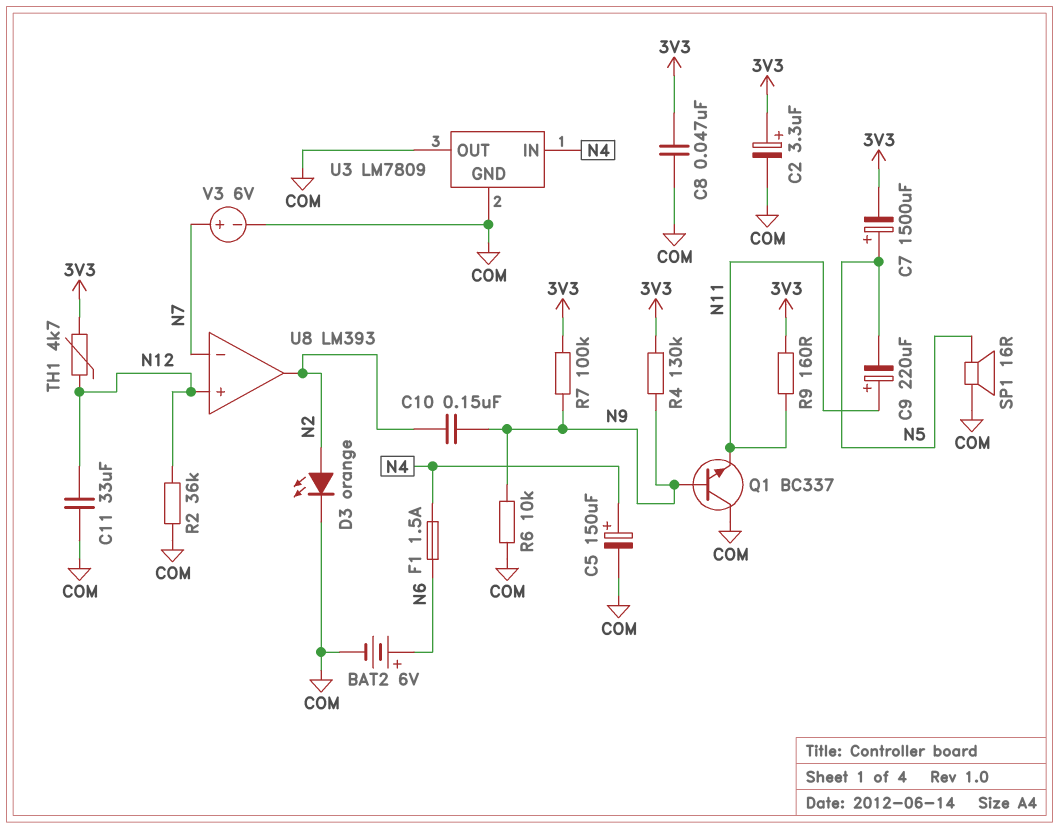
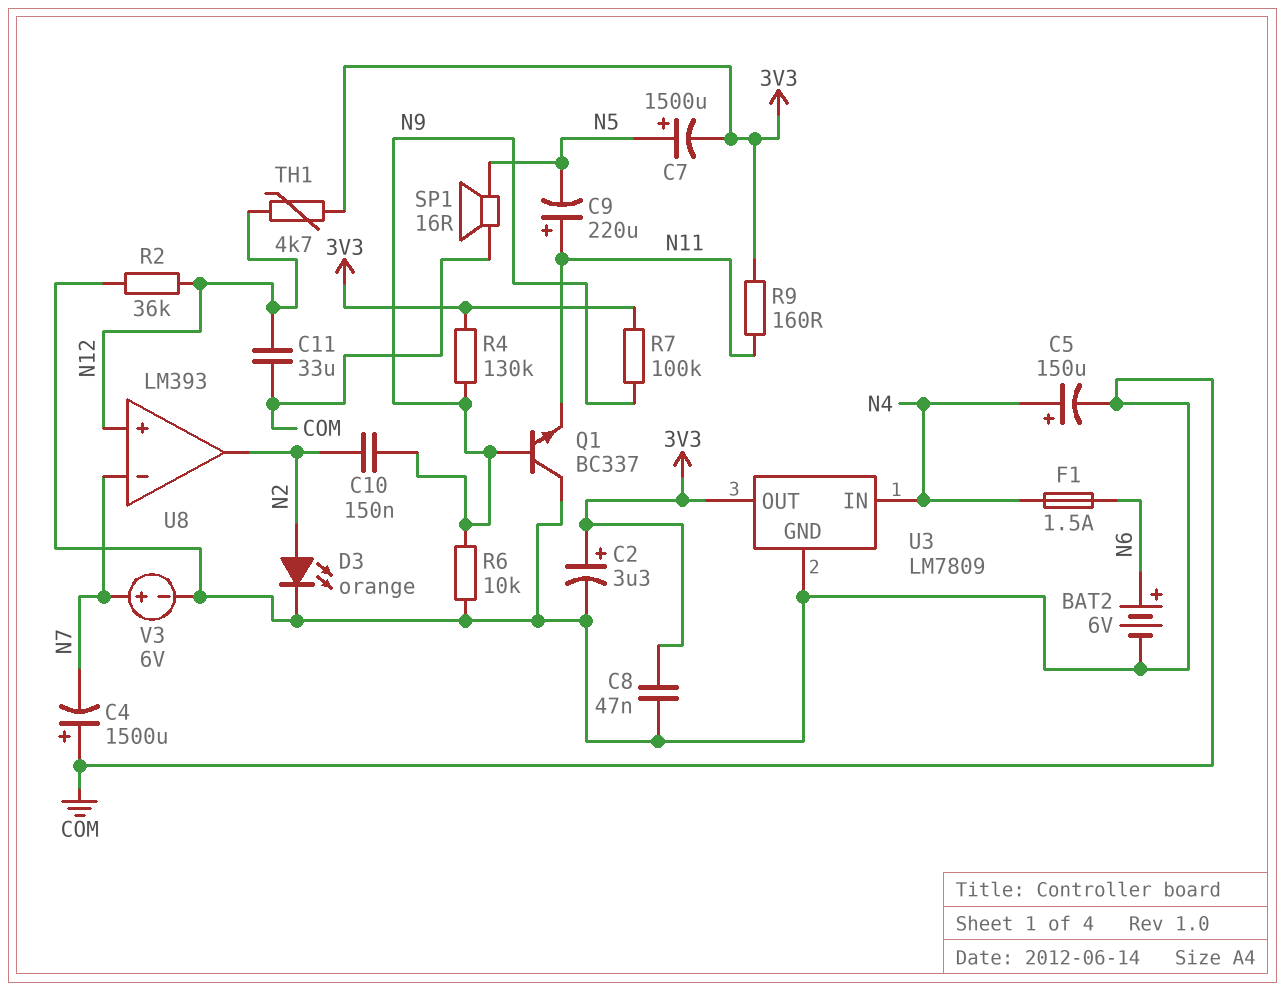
C4: none -> 1500uF (plus COM, minus N7)
U3 pin OUT: COM -> 3V3

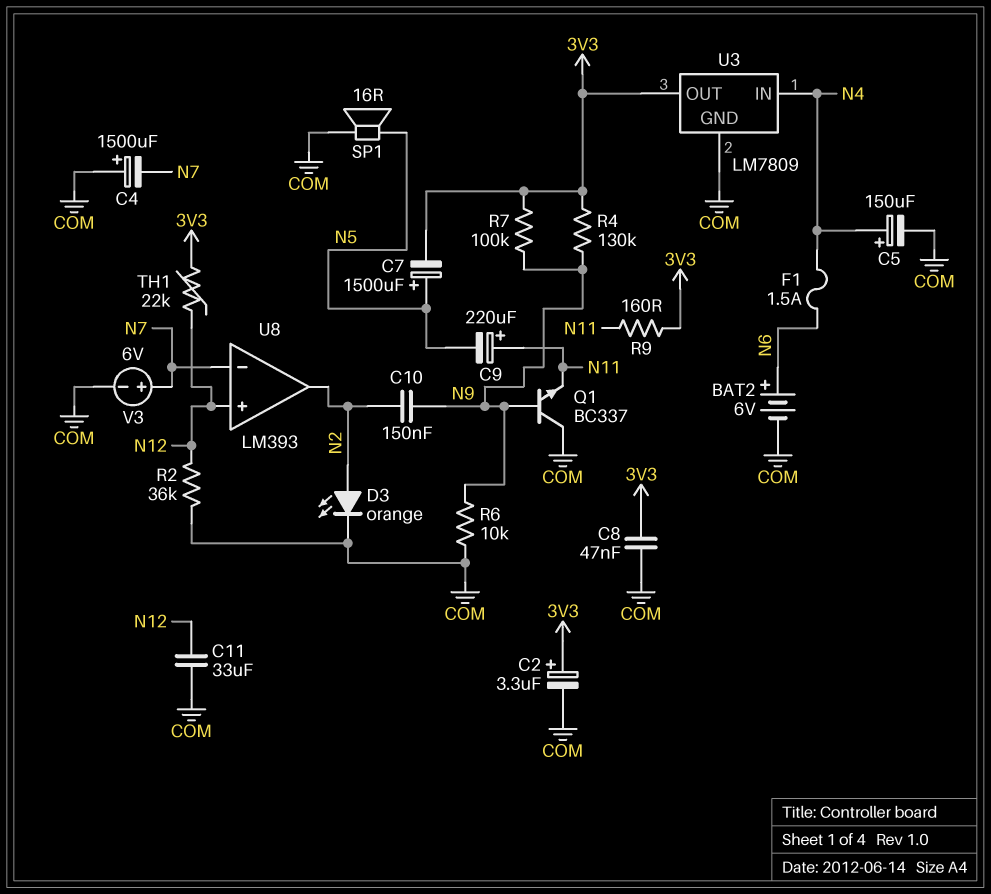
TH1: 4.7k (3V3, N12) -> 22k (3V3, N12)

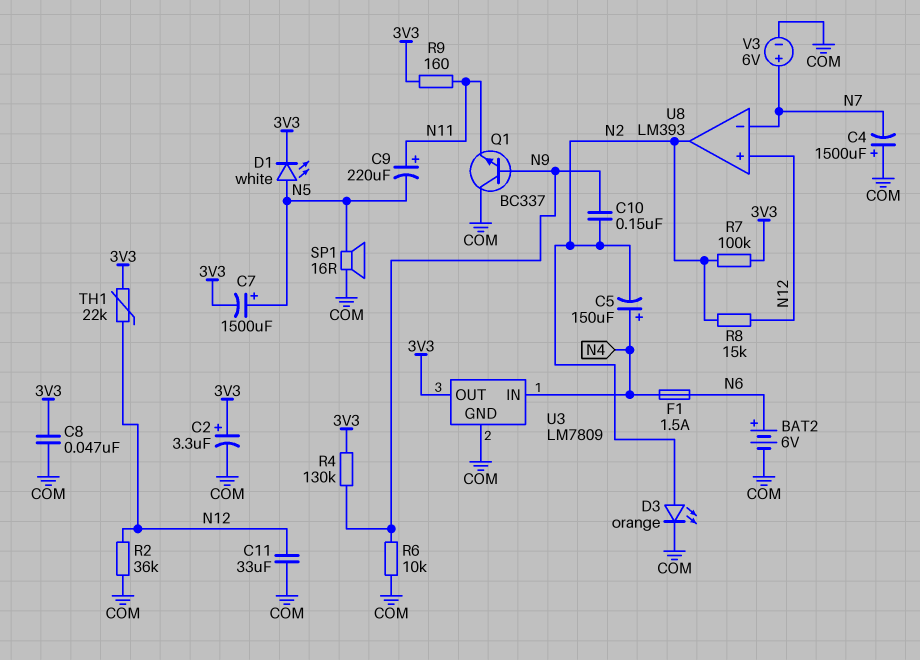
C5: 150uF (plus N4, minus COM) -> 150uF (plus N4, minus N2)
D1: none -> LED white (A N5, K 3V3)
R7: 100k (3V3, N9) -> 100k (3V3, N2)
R8: none -> 15k (N2, N12)

